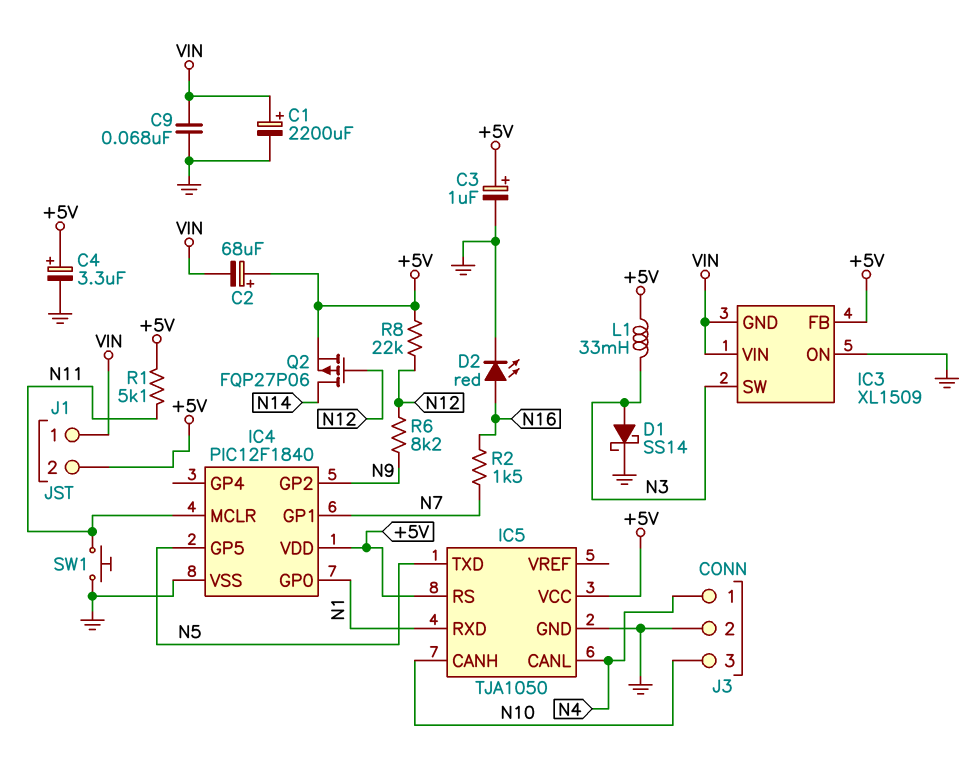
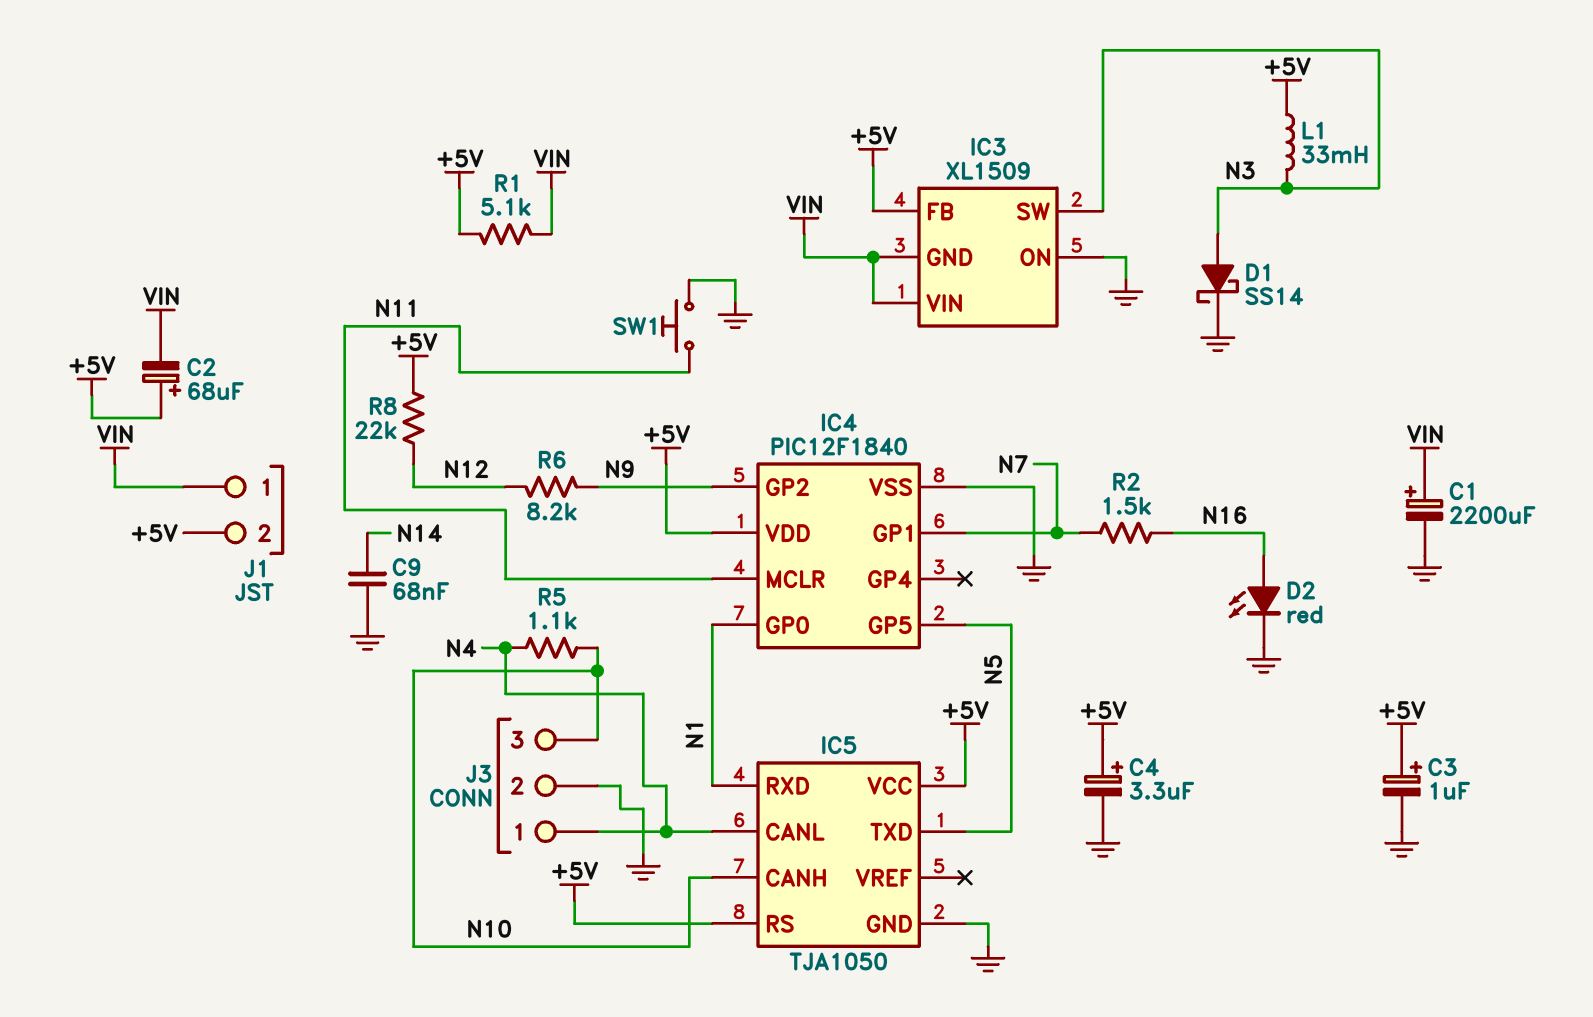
C9: 68nF (GND, VIN) -> 68nF (GND, N14)
Q2: PMOS FQP27P06 (G N12, D N14, S +5V) -> none
R1: 5.1k (+5V, N11) -> 5.1k (+5V, VIN)
R5: none -> 1.1k (N4, N10)

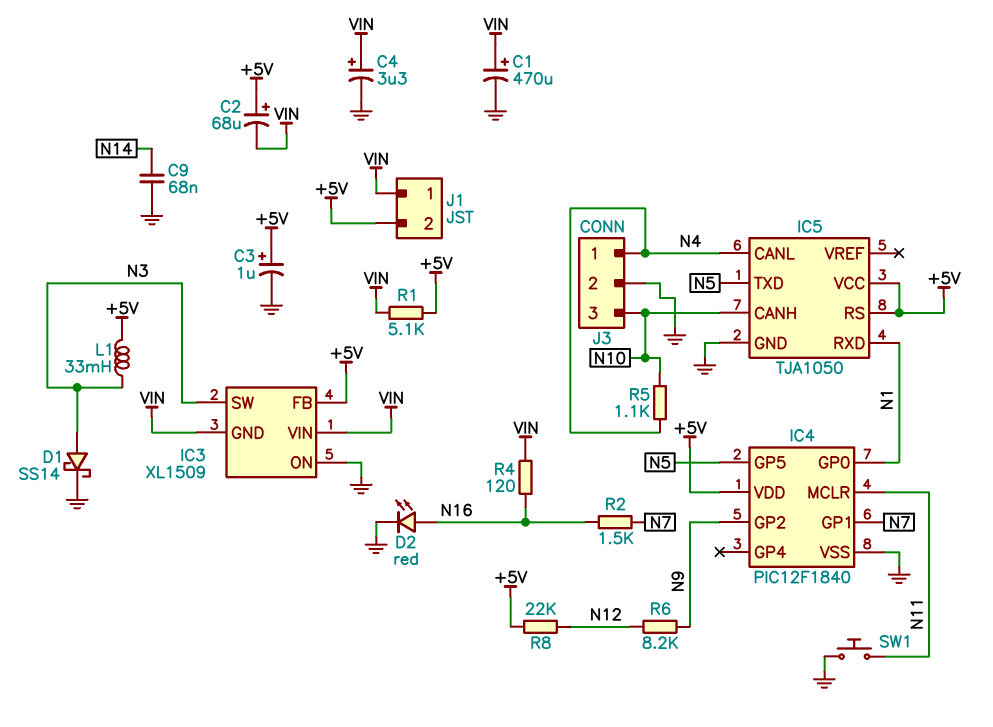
C1: 2200uF (plus VIN, minus GND) -> 470uF (plus VIN, minus GND)
C4: 3.3uF (plus +5V, minus GND) -> 3.3uF (plus VIN, minus GND)
R4: none -> 120 (N16, VIN)

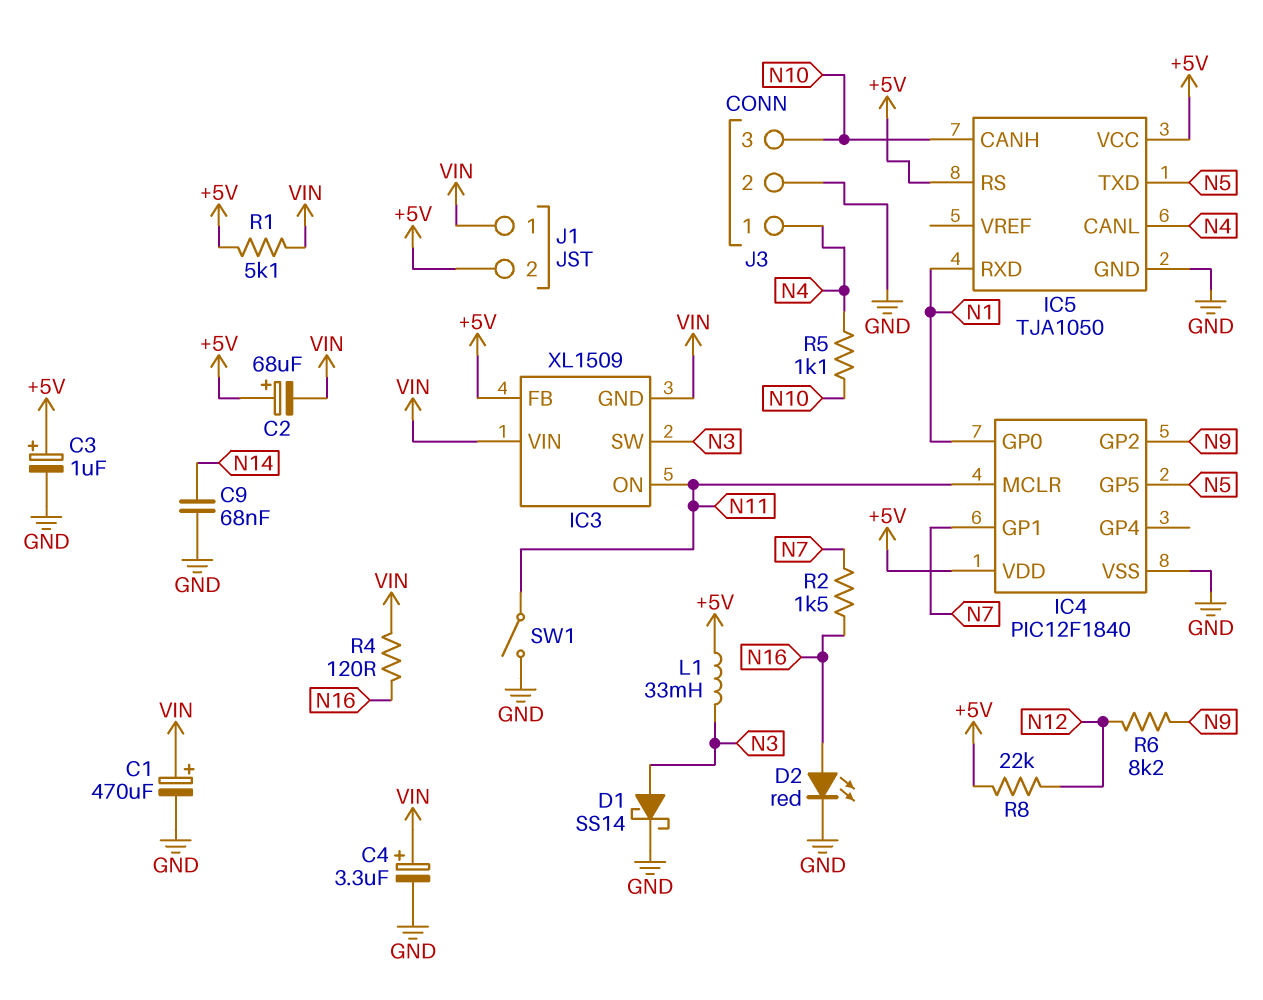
IC3 pin ON: GND -> N11
SW1: button (GND, N11) -> switch (GND, N11)

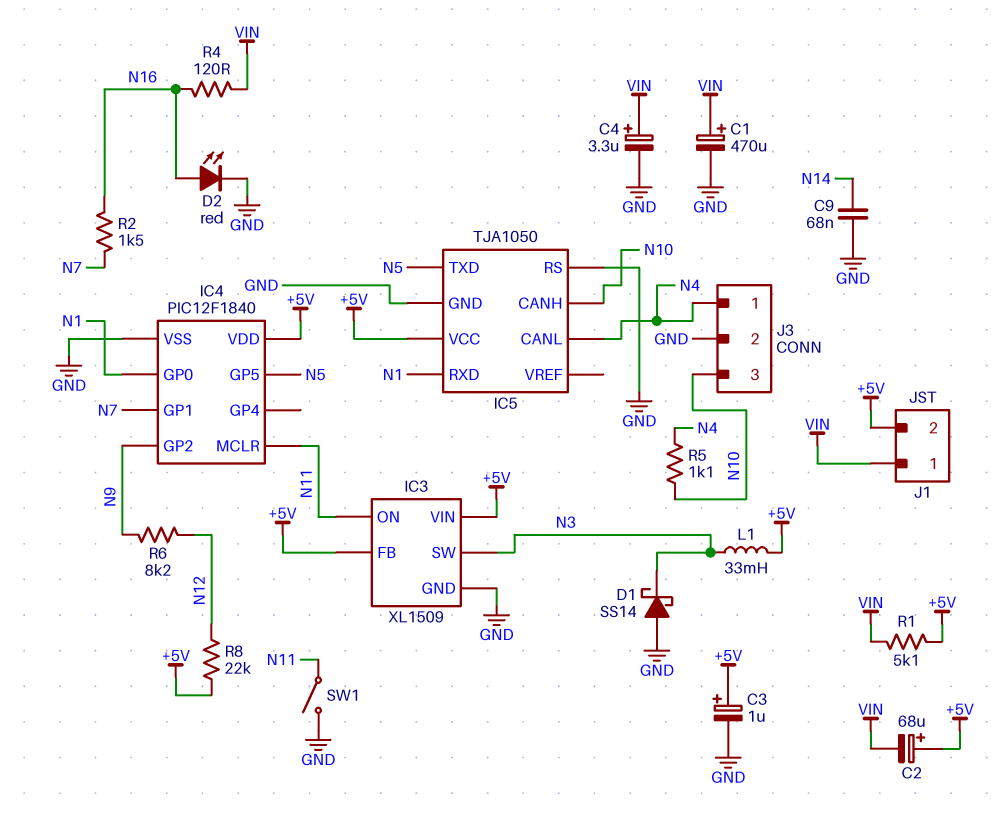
D1: schottky SS14 (A N3, K GND) -> schottky SS14 (A GND, K N3)
IC3 pin GND: VIN -> GND
IC3 pin VIN: VIN -> +5V
IC5 pin RS: +5V -> GND

